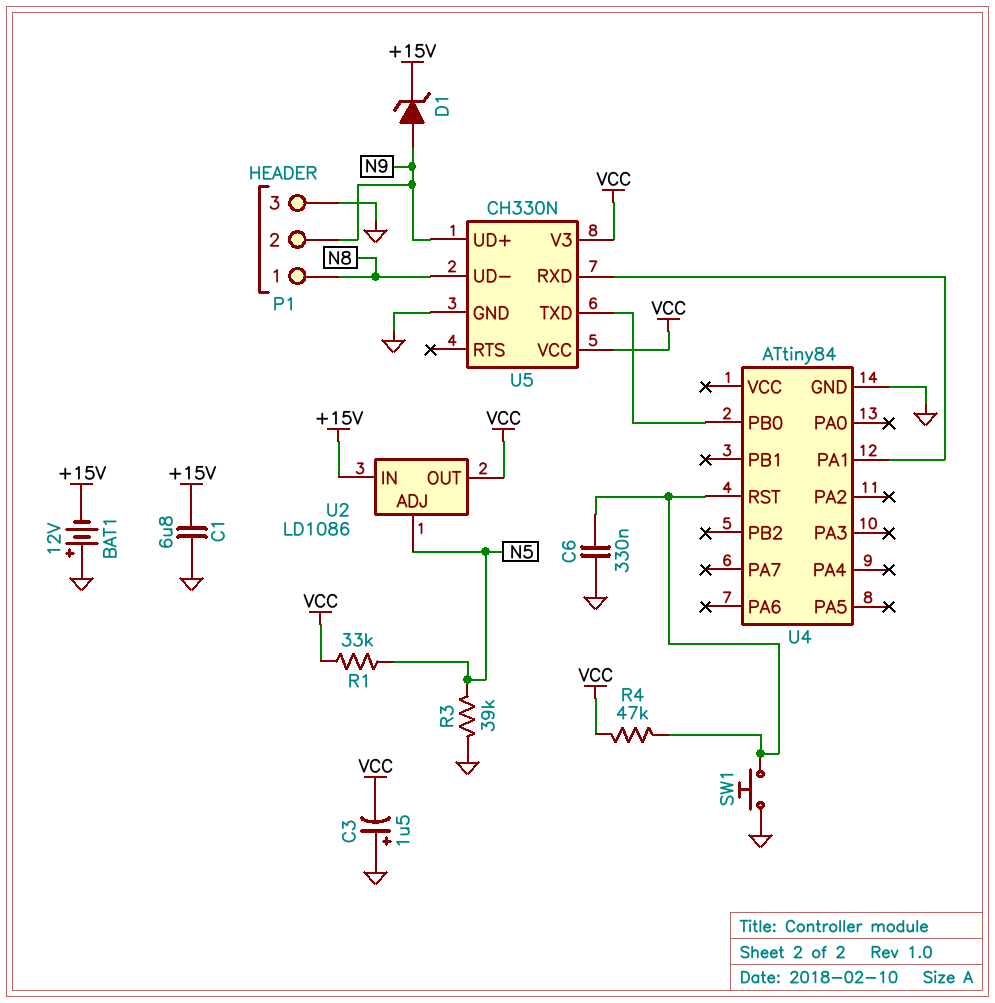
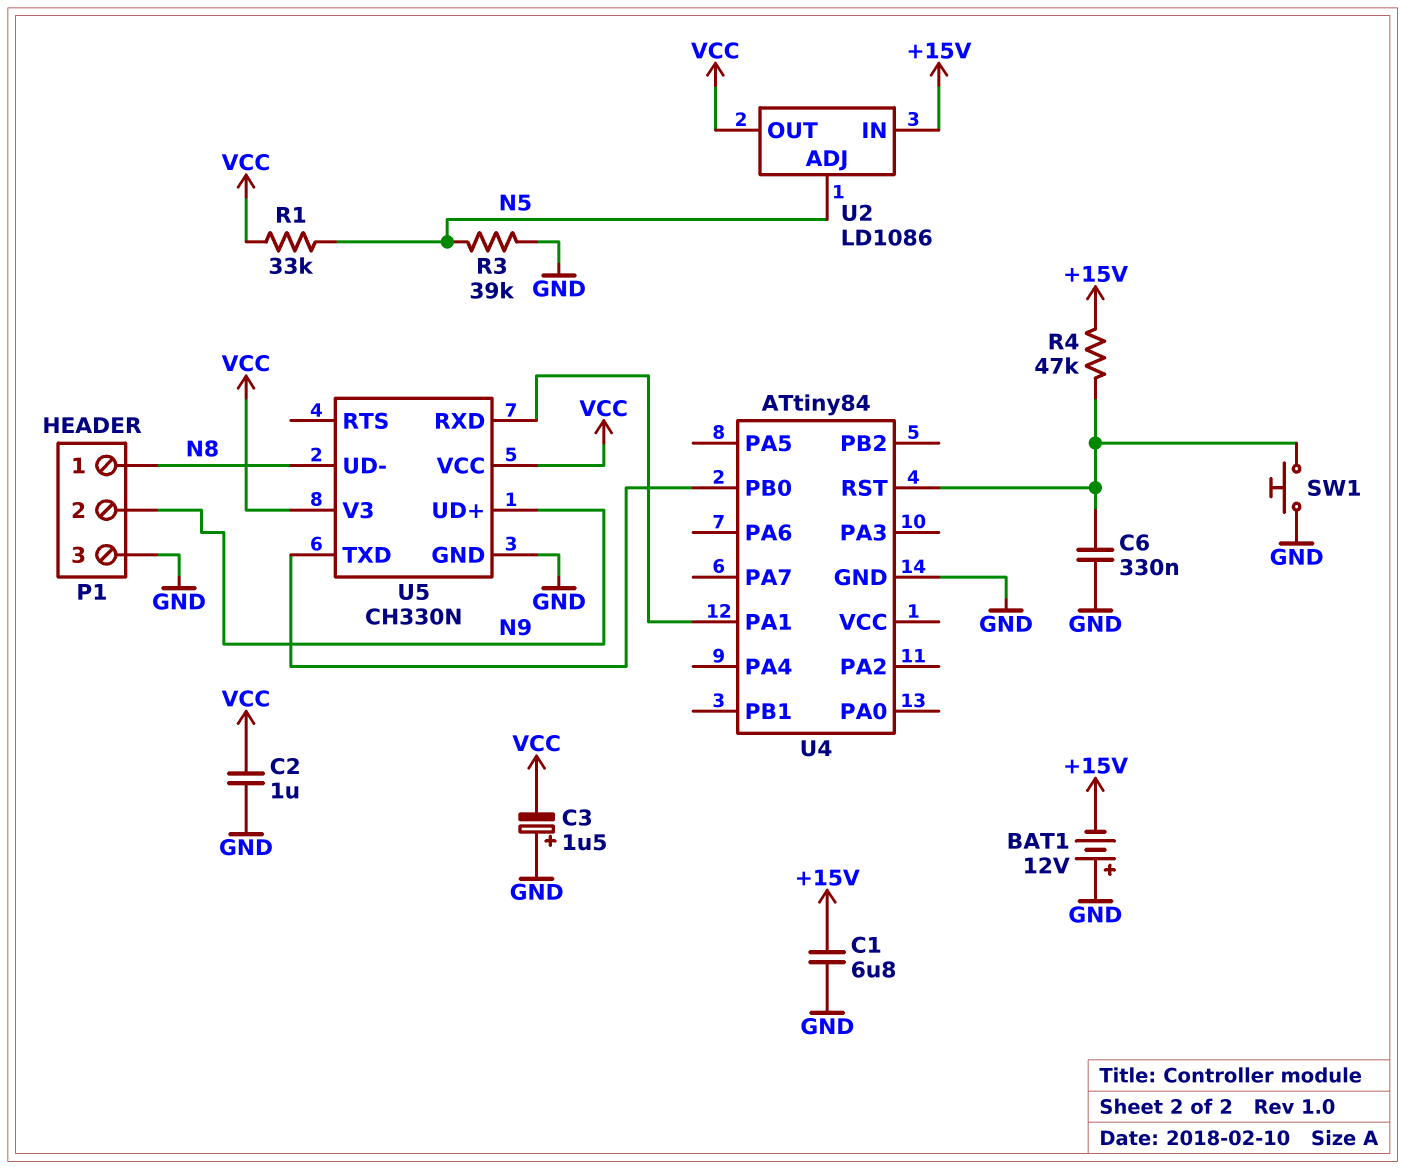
C2: none -> 1uF (GND, VCC)
D1: zener (A N9, K +15V) -> none
R4: 47k (U4/RST, VCC) -> 47k (+15V, U4/RST)

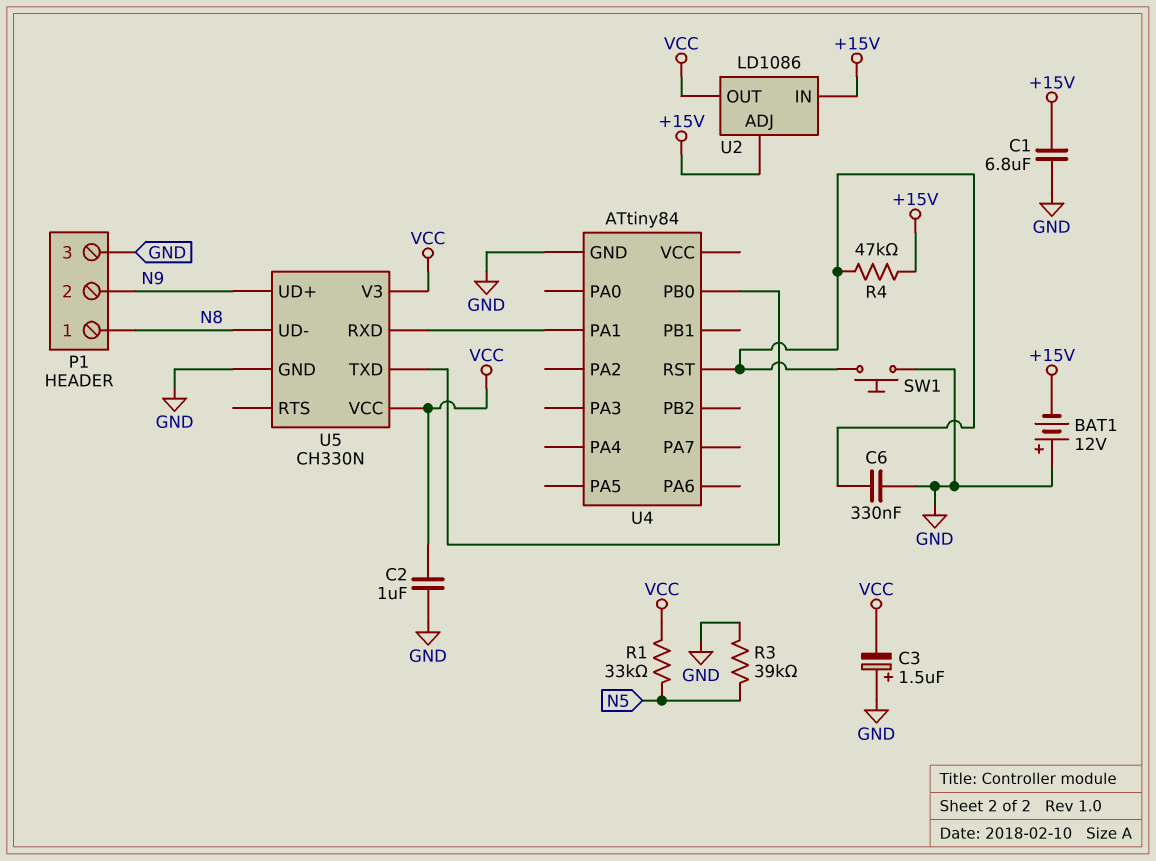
U2 pin ADJ: N5 -> +15V

